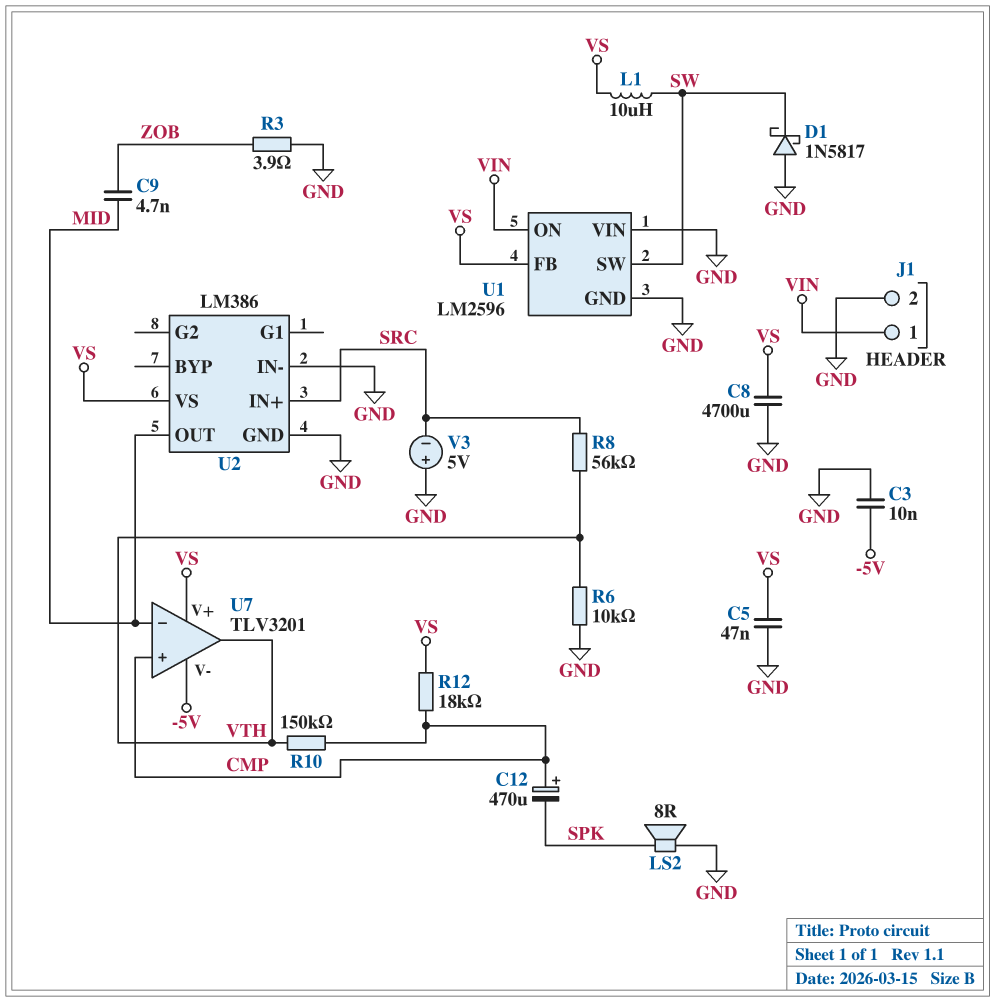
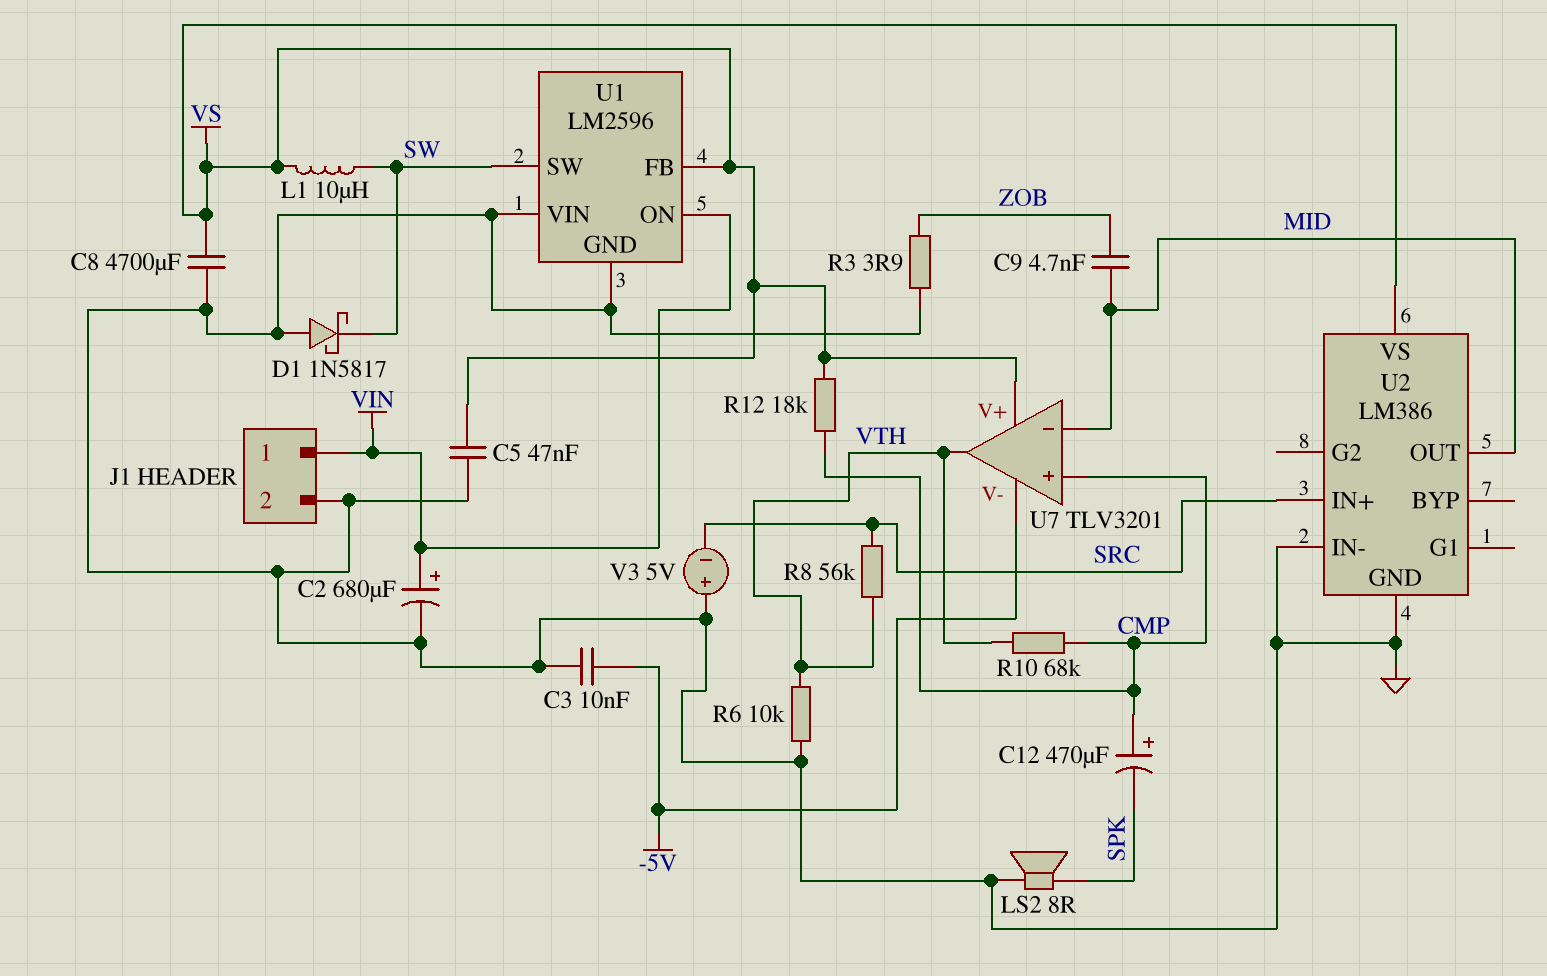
C2: none -> 680uF (plus VIN, minus GND)
R10: 150k (CMP, VTH) -> 68k (CMP, VTH)

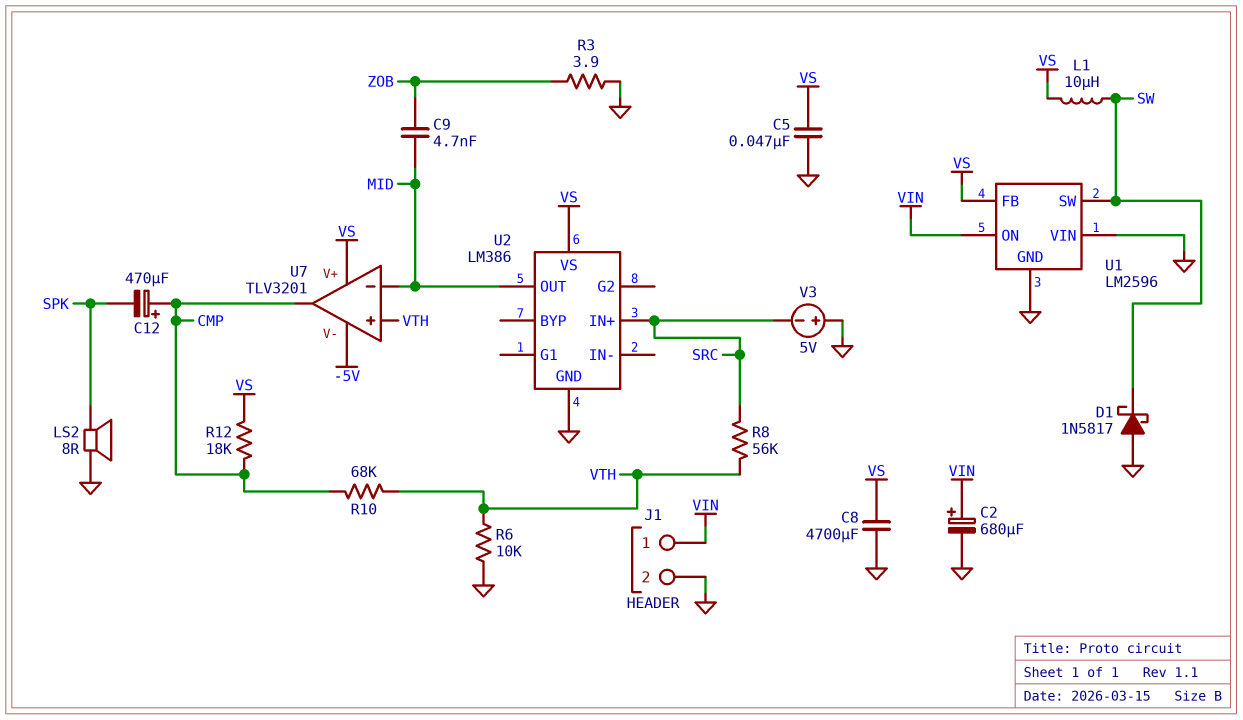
C3: 10nF (-5V, GND) -> none
U2 pin IN-: GND -> none
U7 pin in+: CMP -> VTH
U7 pin out: VTH -> CMP

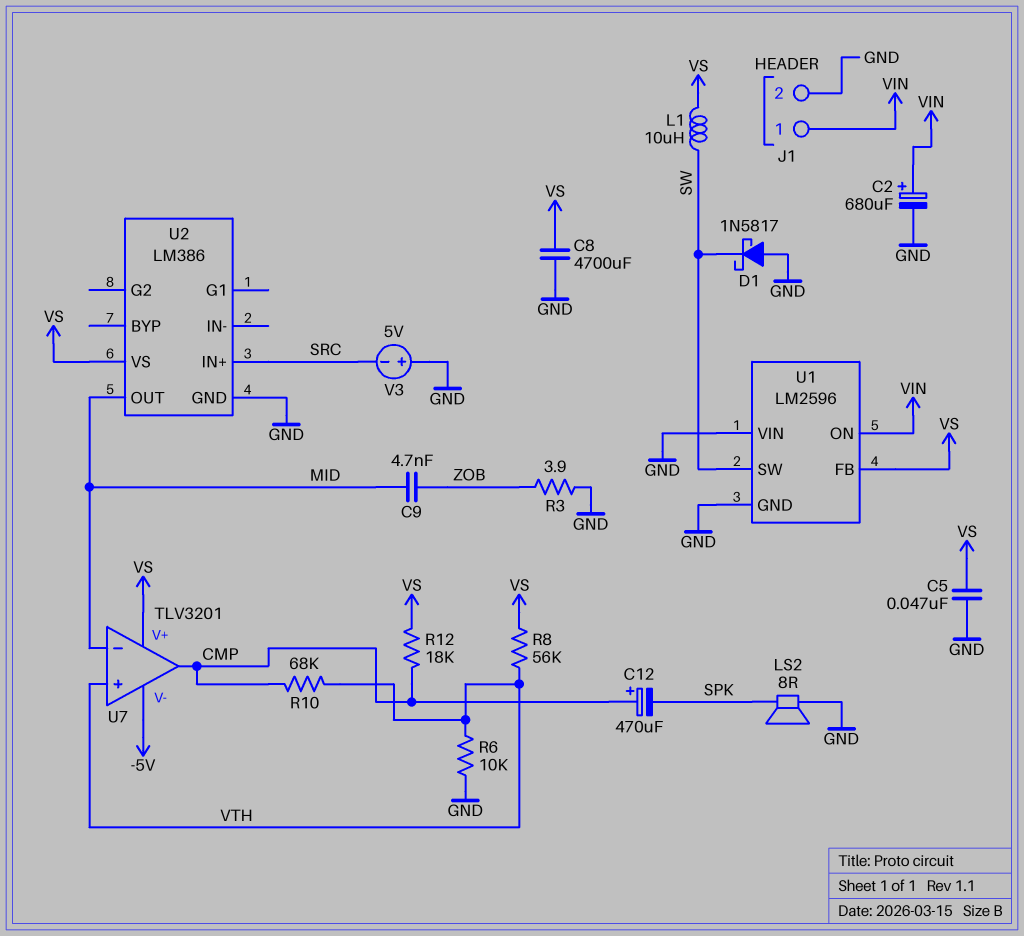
R8: 56k (SRC, VTH) -> 56k (VS, VTH)

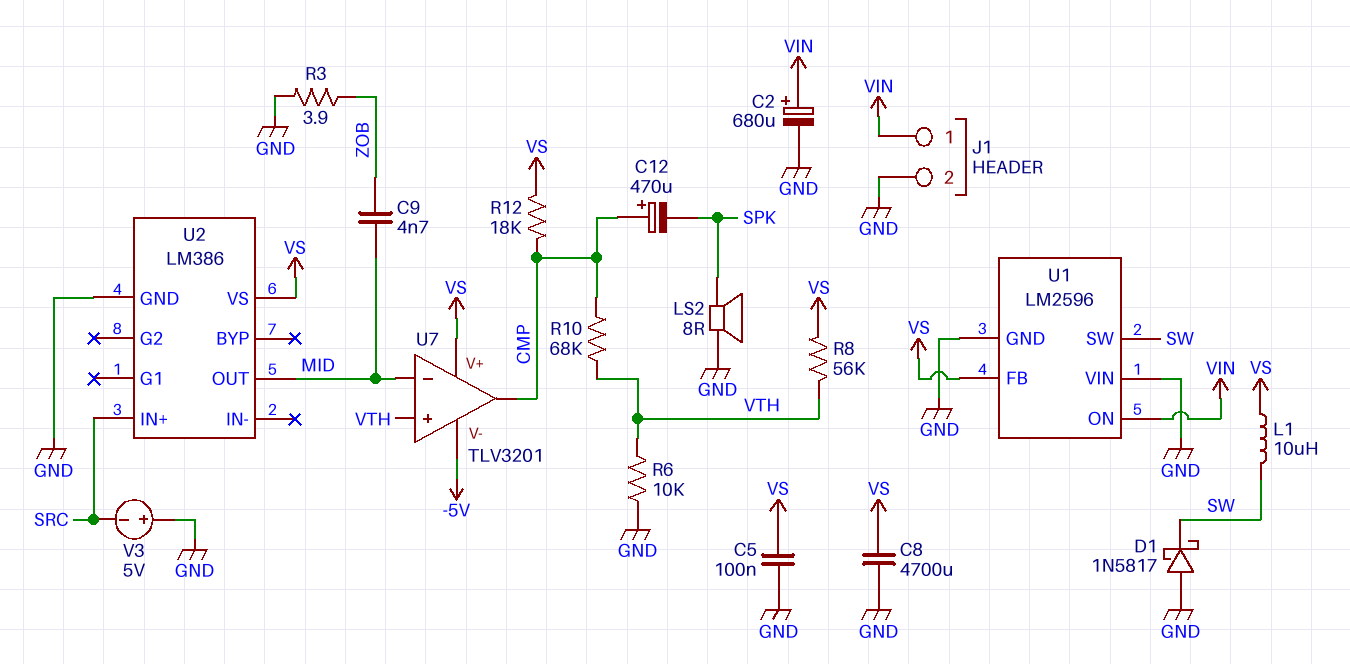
C5: 47nF (GND, VS) -> 100nF (GND, VS)

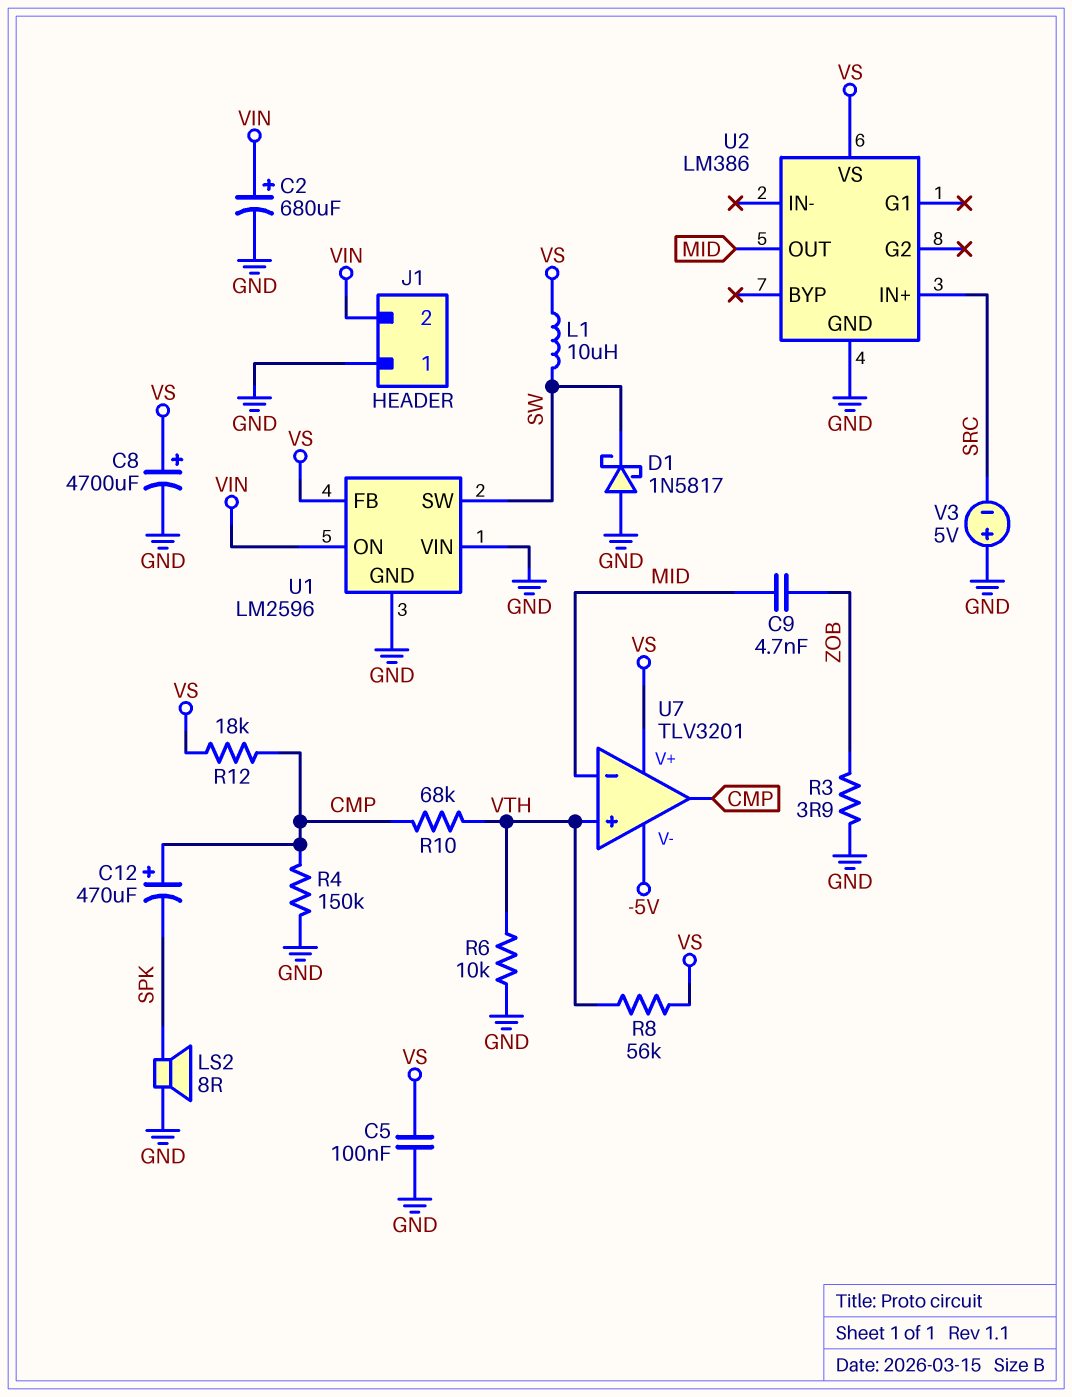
C8: 4700uF (GND, VS) -> 4700uF (plus VS, minus GND)
J1 pin 1: VIN -> GND
J1 pin 2: GND -> VIN
R4: none -> 150k (CMP, GND)

